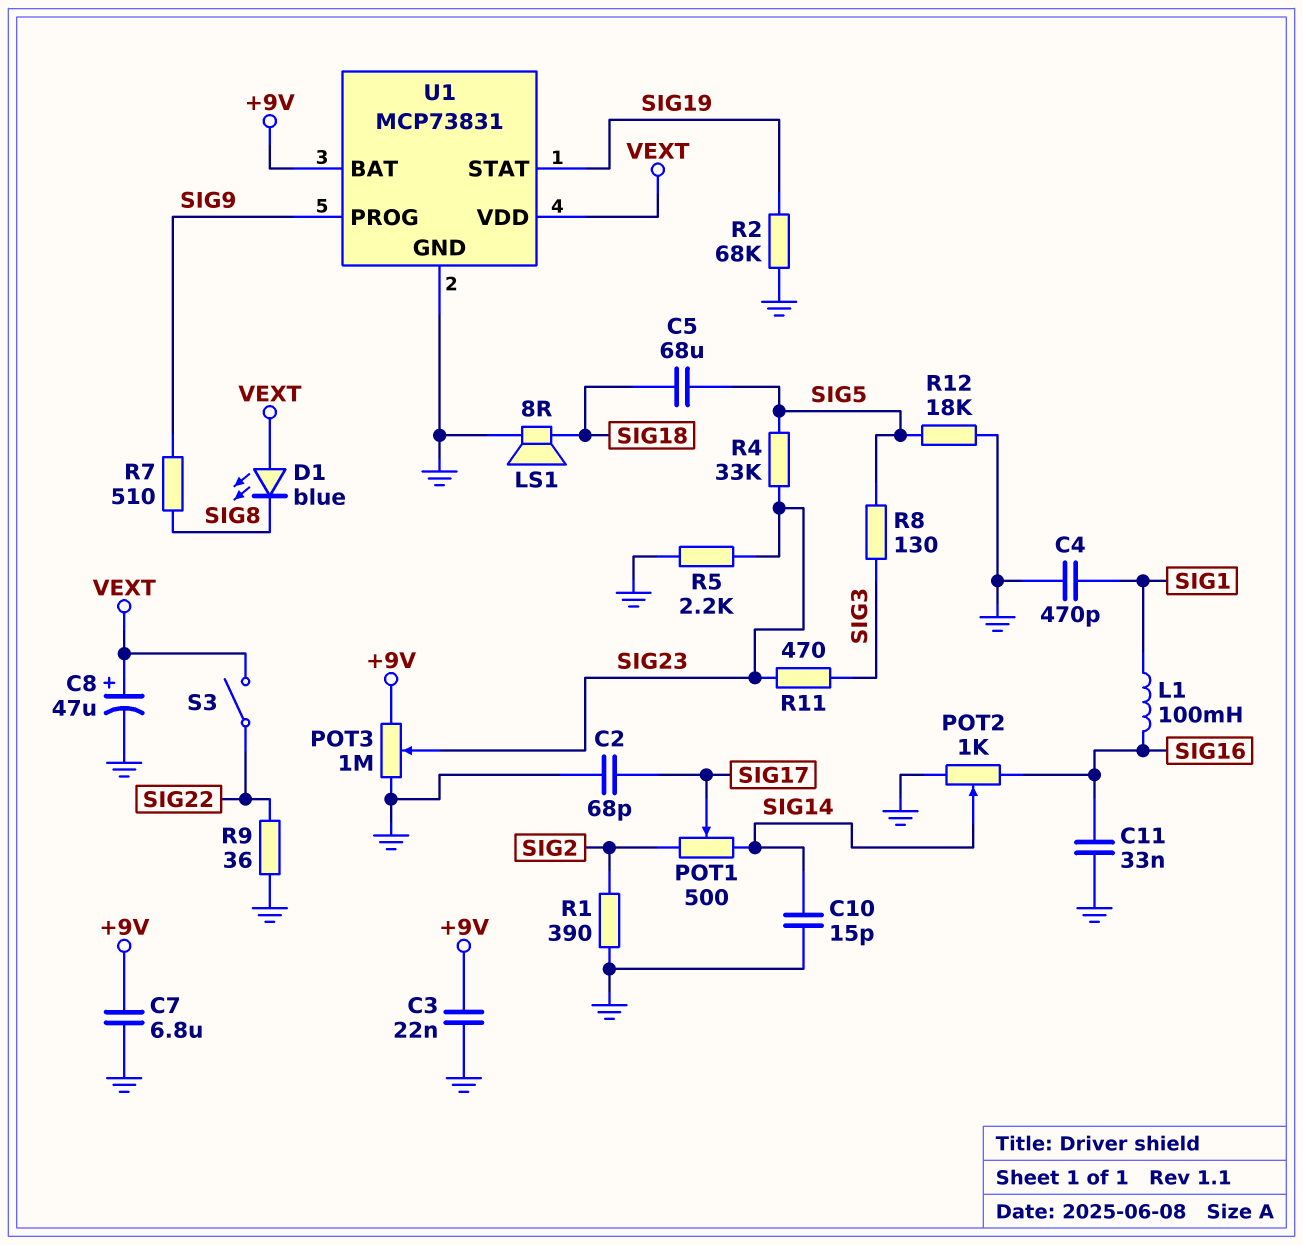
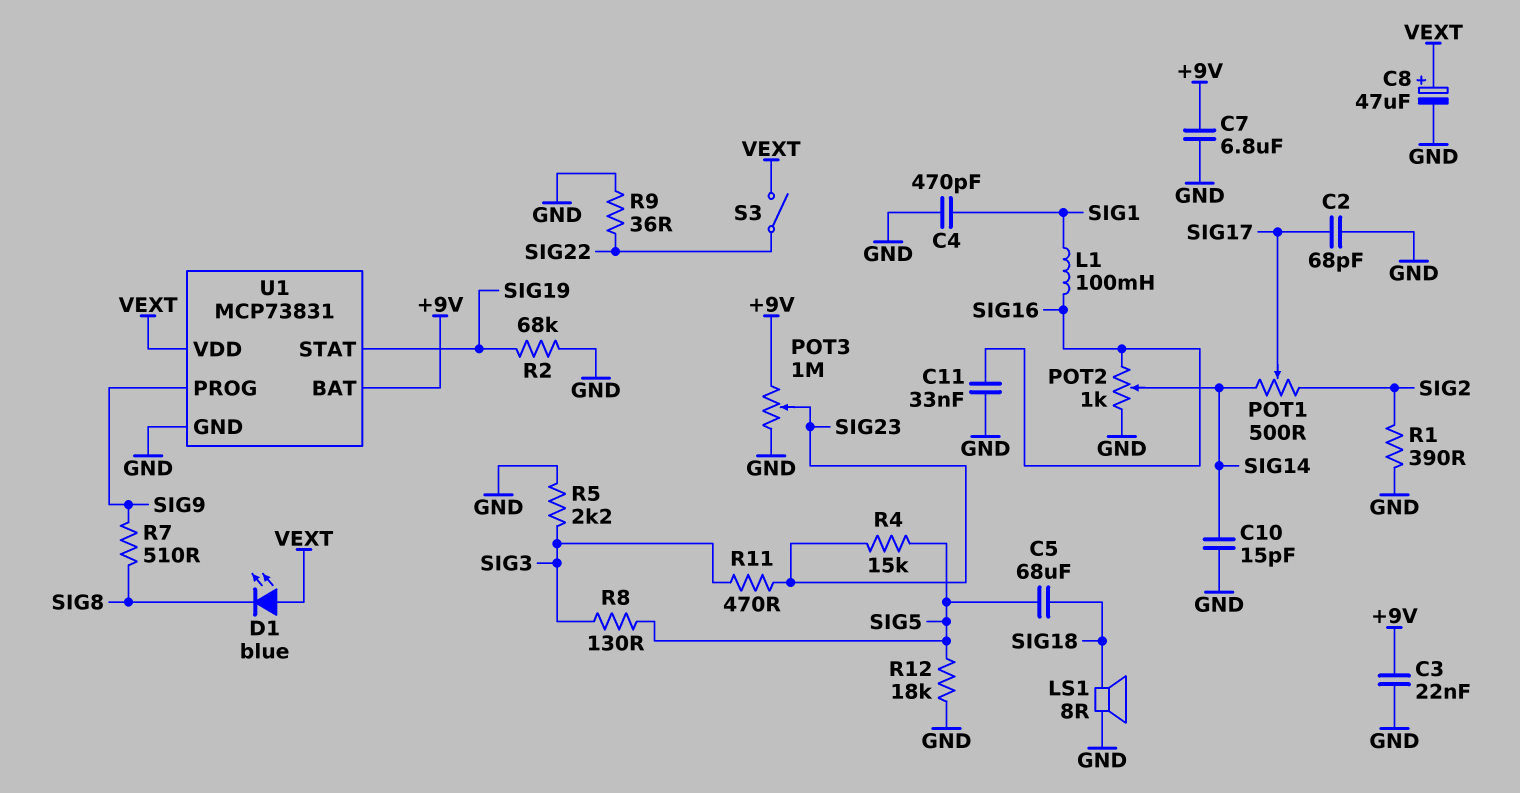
R4: 33k (SIG5, SIG23) -> 15k (SIG5, SIG23)
R5: 2.2k (GND, SIG23) -> 2.2k (GND, SIG3)

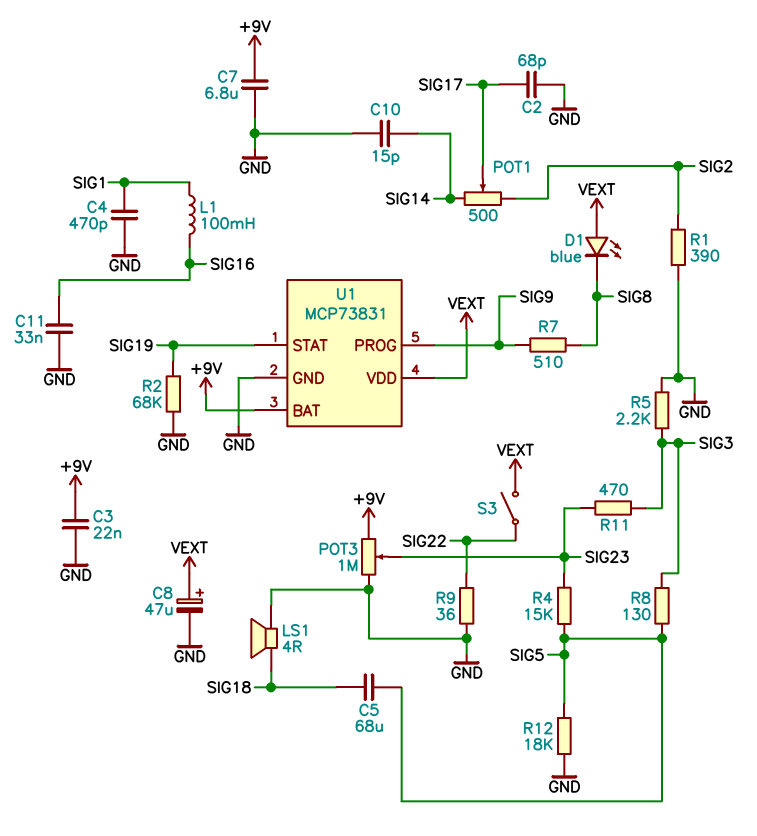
LS1: speaker 8R (GND, SIG18) -> speaker 4R (GND, SIG18)
POT2: 1k (GND, SIG16, wiper SIG14) -> none

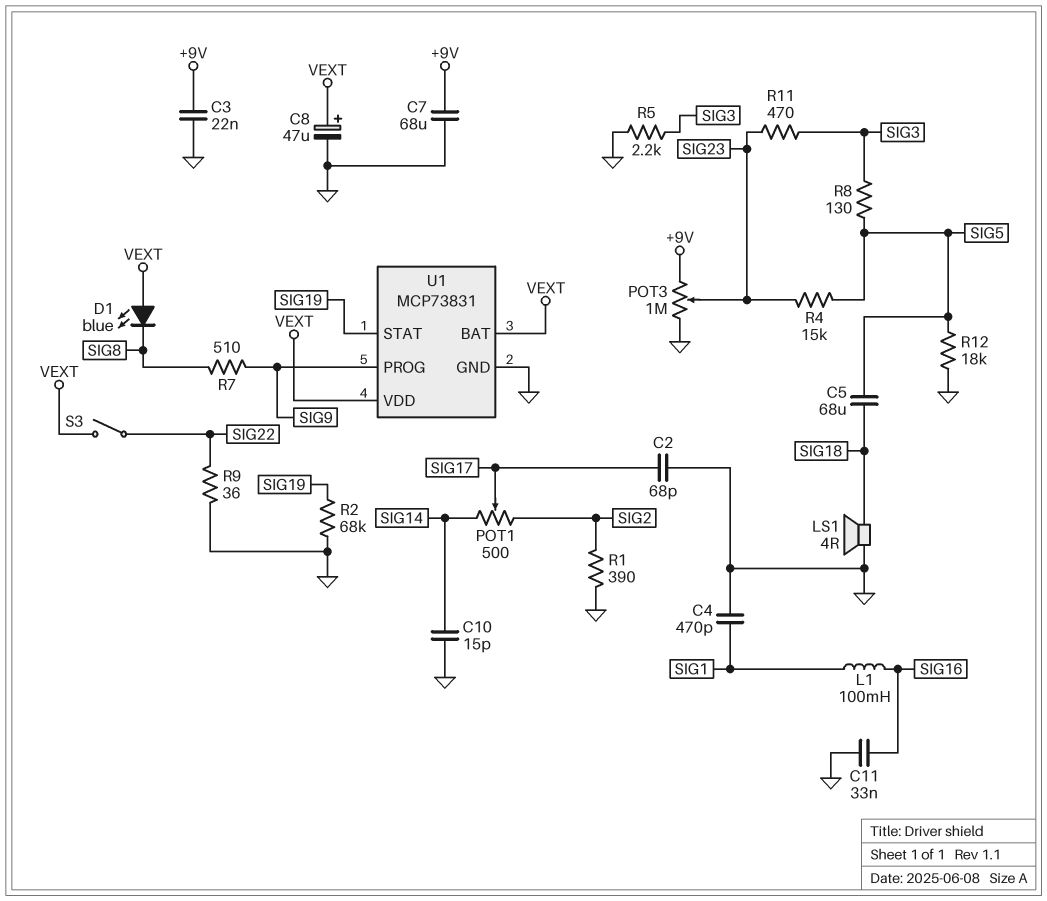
C7: 6.8uF (+9V, GND) -> 68uF (+9V, GND)
U1 pin BAT: +9V -> VEXT

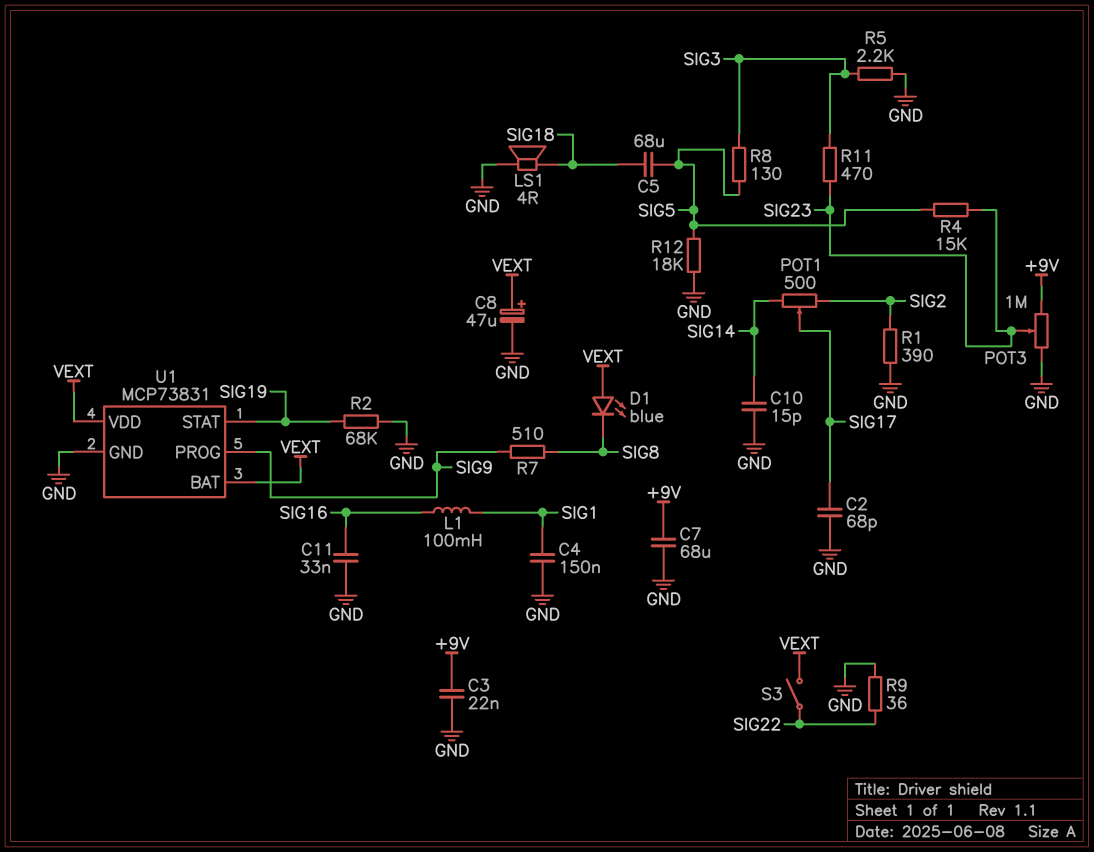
C4: 470pF (GND, SIG1) -> 150nF (GND, SIG1)

